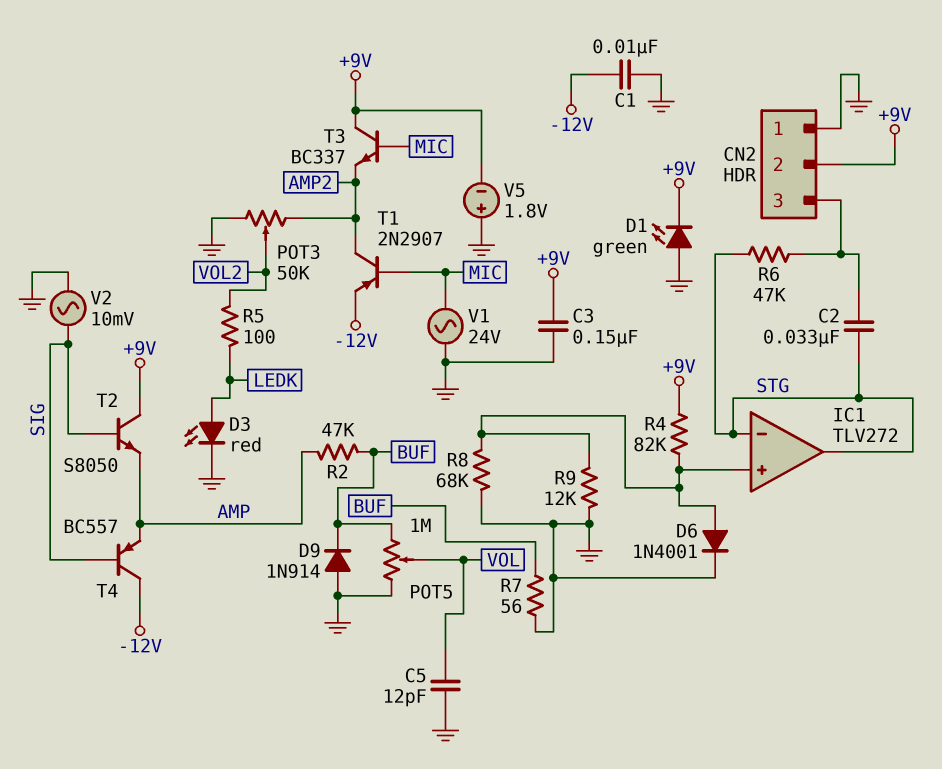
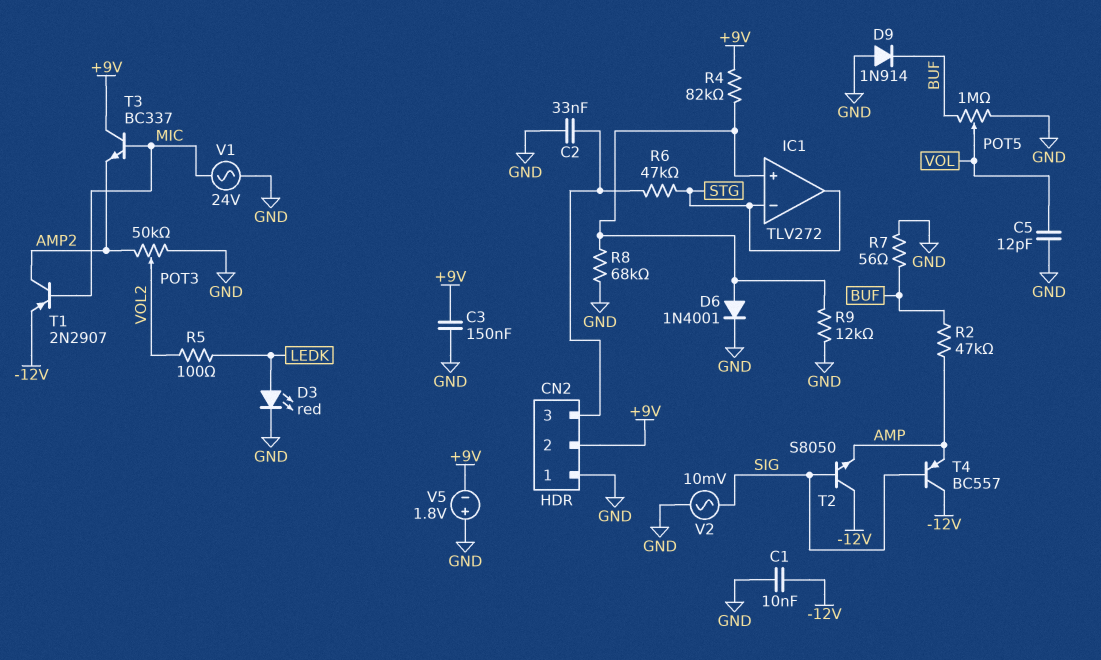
C2: 33nF (CN2/3, STG) -> 33nF (CN2/3, GND)
D1: LED green (A GND, K +9V) -> none
T2: NPN S8050 (B SIG, C +9V, E AMP) -> NPN S8050 (B SIG, C -12V, E AMP)

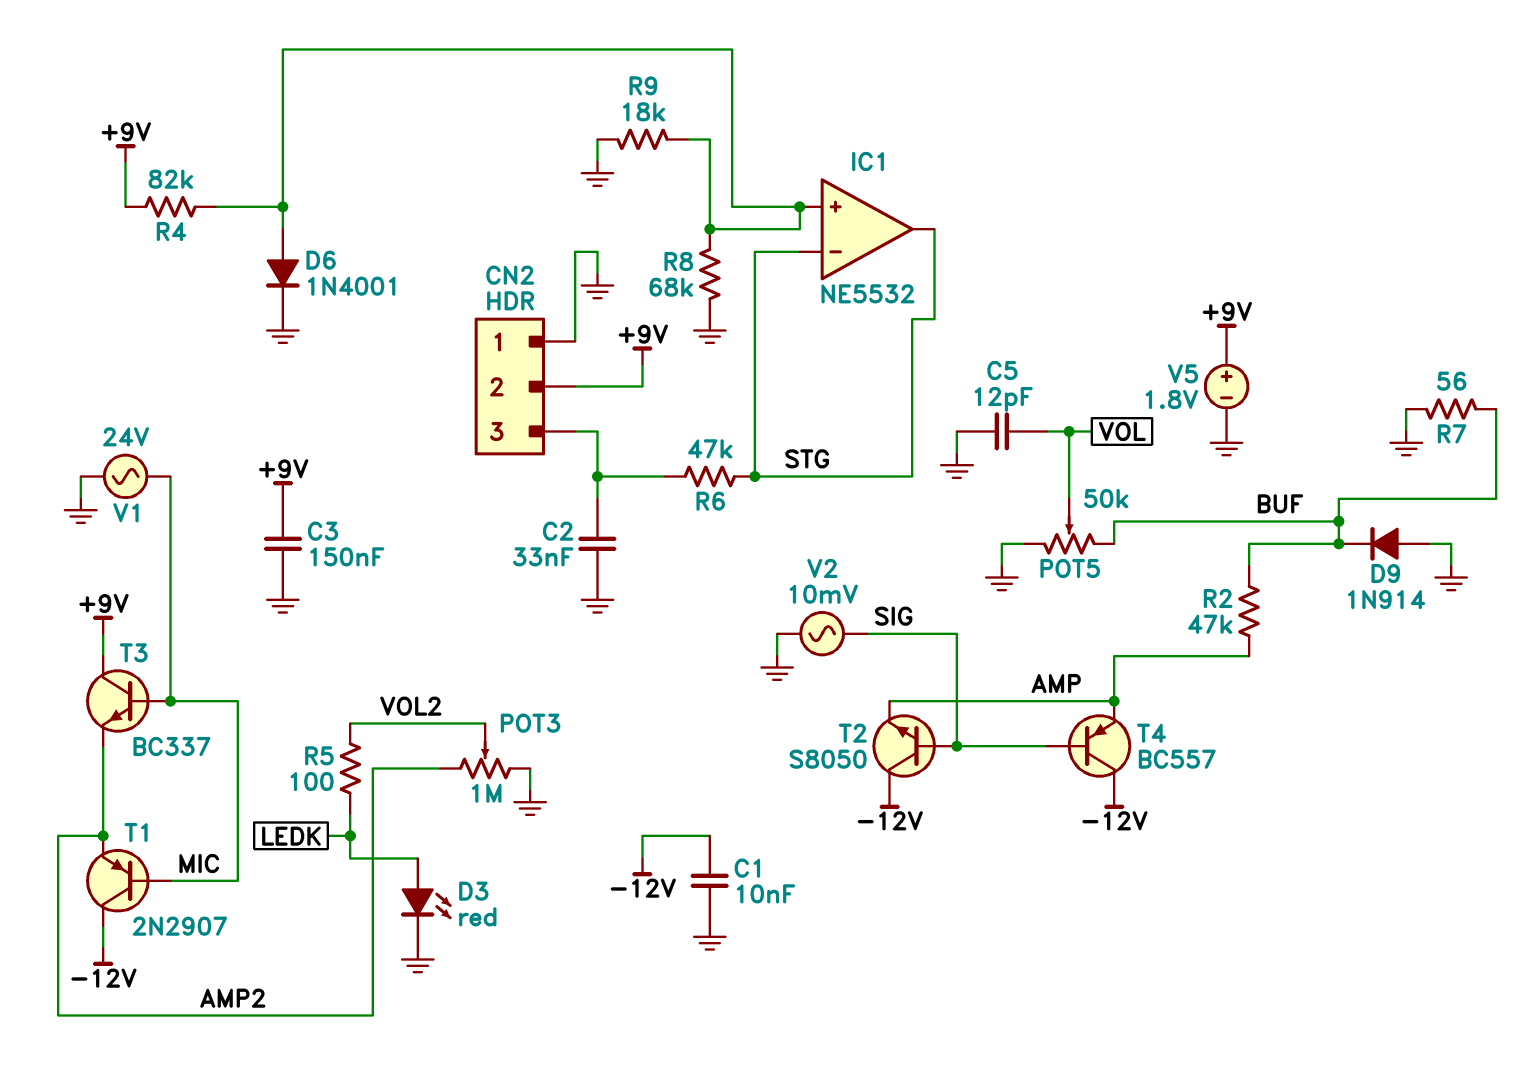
IC1: TLV272 -> NE5532
POT3: 50k (AMP2, GND, wiper VOL2) -> 1M (AMP2, GND, wiper VOL2)
POT5: 1M (BUF, GND, wiper VOL) -> 50k (BUF, GND, wiper VOL)
R9: 12k (GND, IC1/in+) -> 18k (GND, IC1/in+)
T1: PNP 2N2907 (B MIC, C AMP2, E -12V) -> PNP 2N2907 (B MIC, C -12V, E AMP2)
V5: 1.8V (plus GND, minus +9V) -> 1.8V (plus +9V, minus GND)

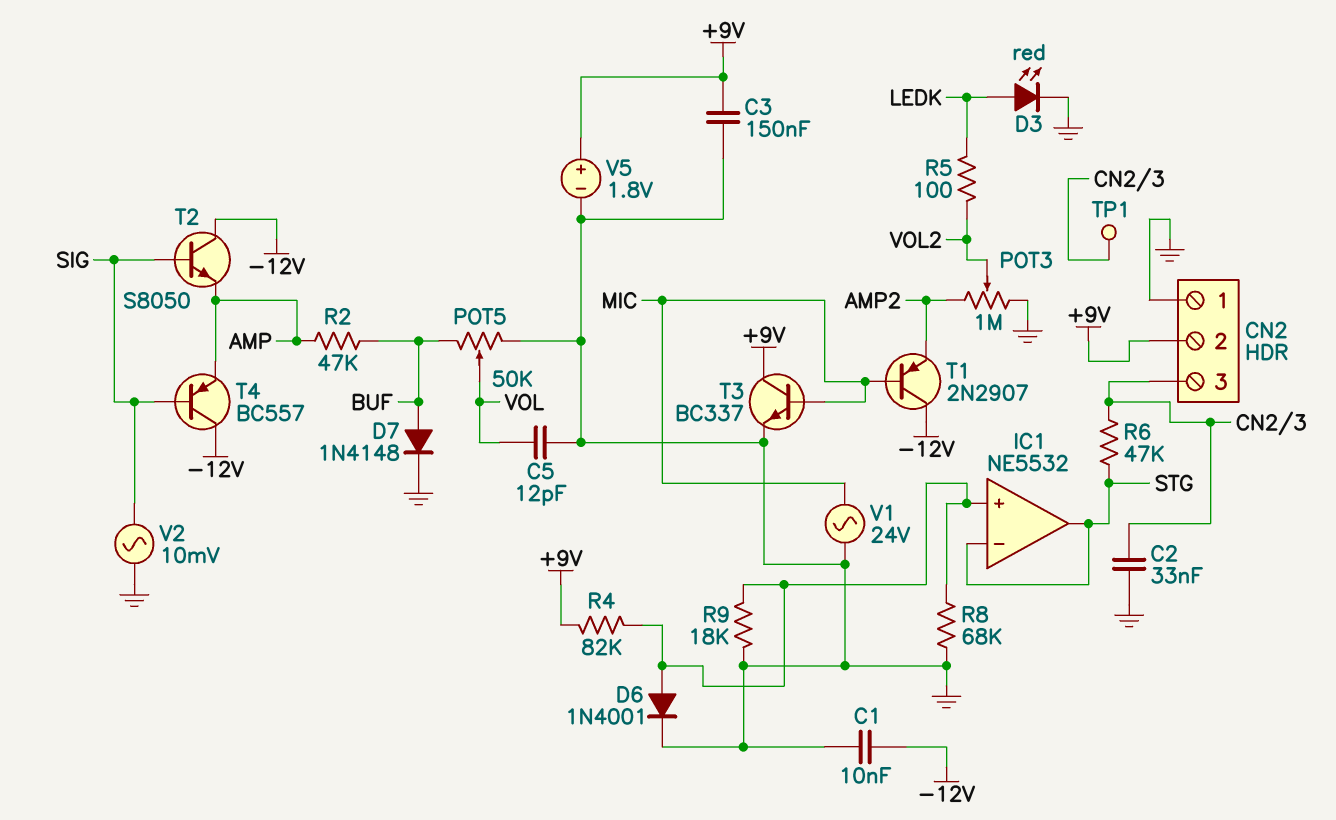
D7: none -> diode 1N4148 (A BUF, K GND)
D9: diode 1N914 (A GND, K BUF) -> none
R7: 56 (BUF, GND) -> none
T3: NPN BC337 (B MIC, C +9V, E AMP2) -> NPN BC337 (B MIC, C +9V, E GND)
TP1: none -> test point (CN2/3)

